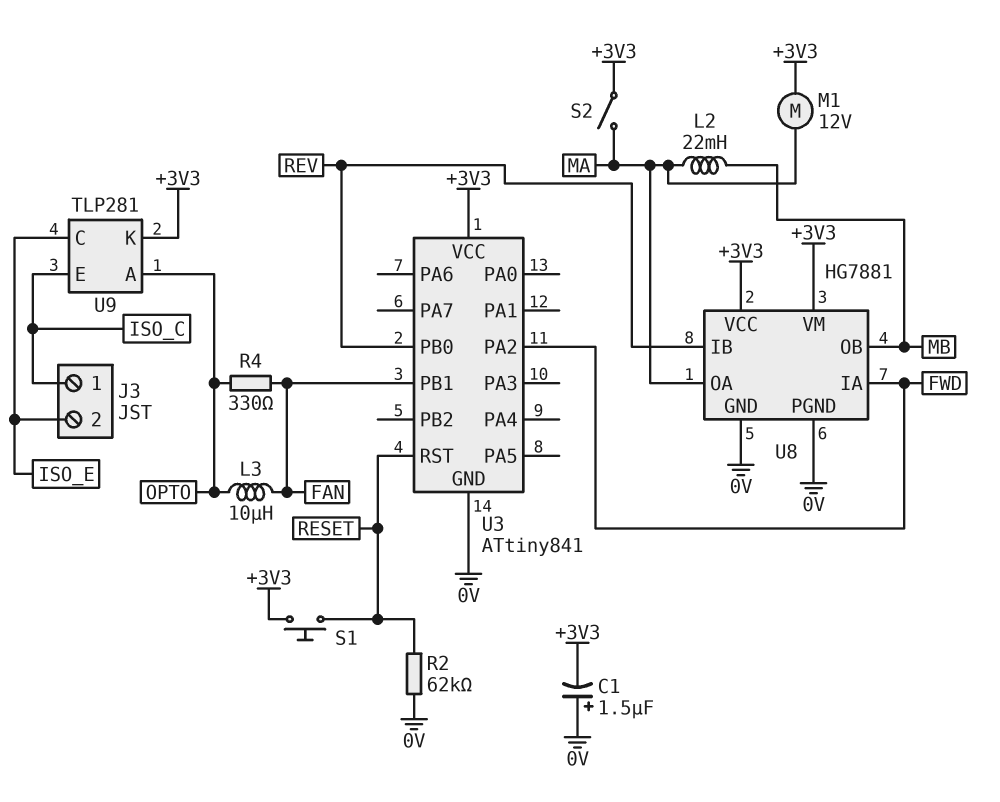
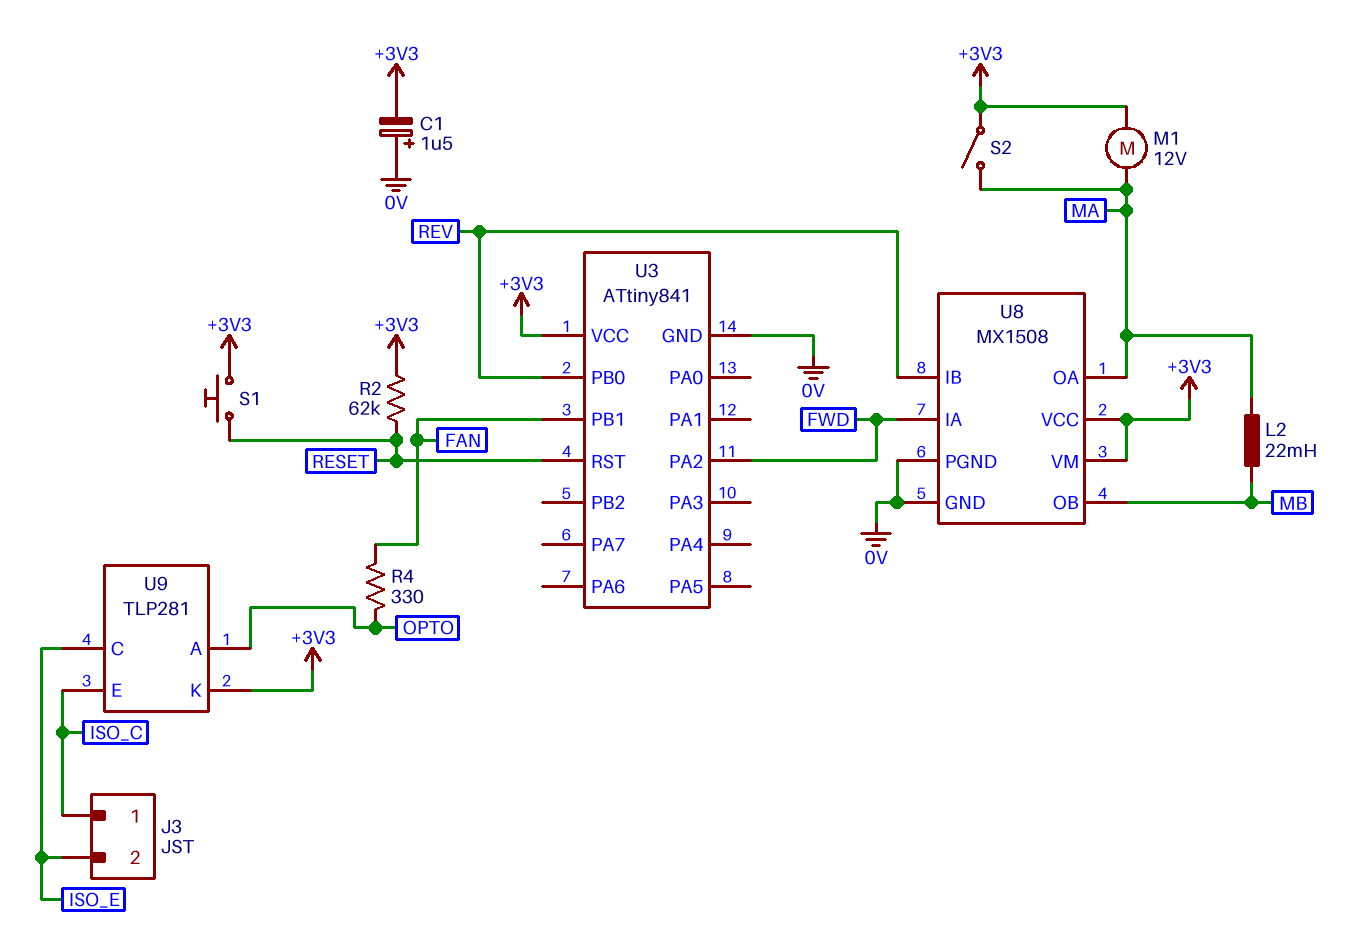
L3: 10uH (FAN, OPTO) -> none
R2: 62k (0V, RESET) -> 62k (+3V3, RESET)
U8: HG7881 -> MX1508

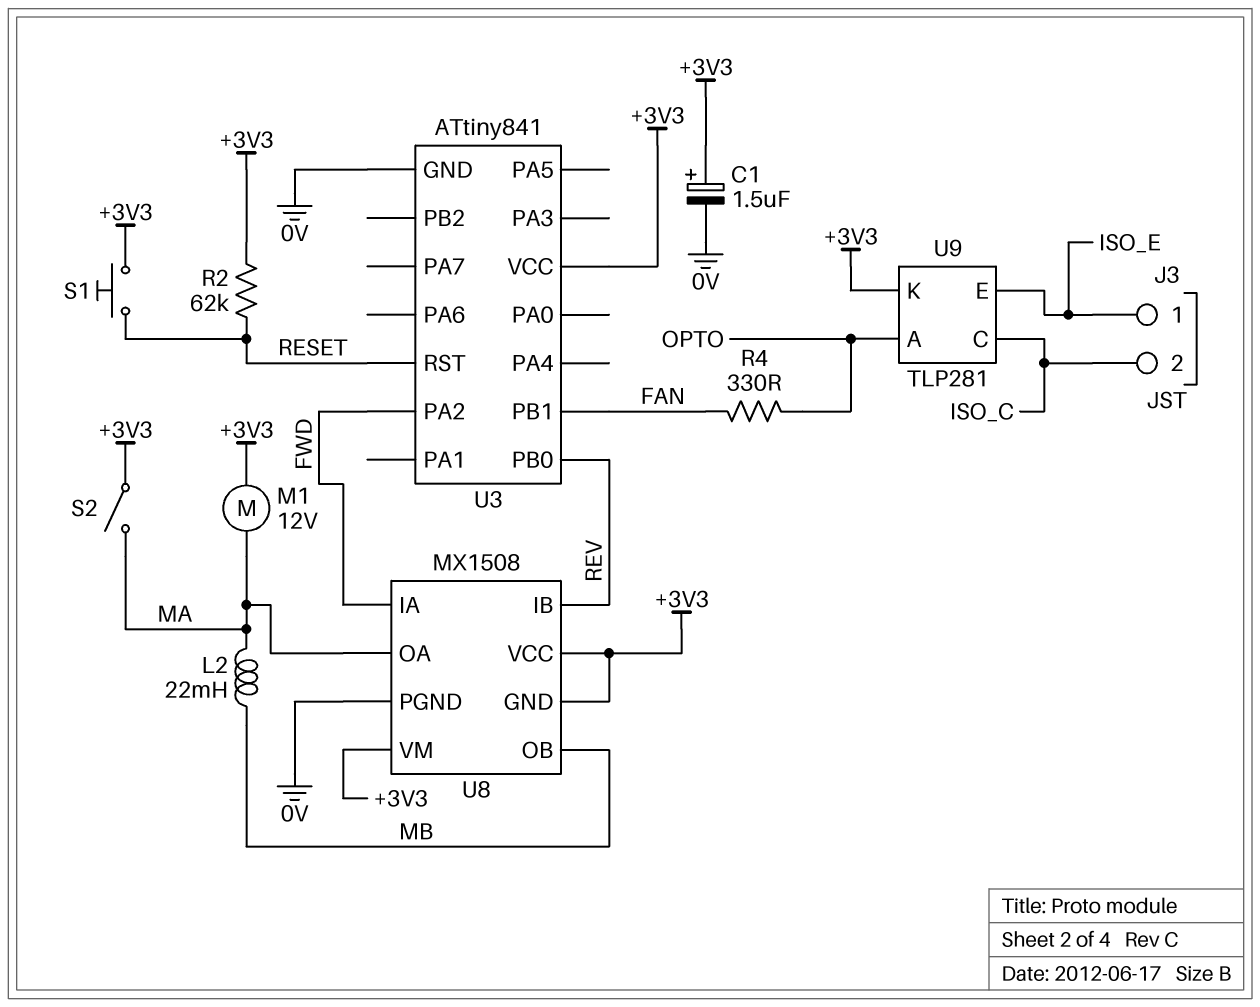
C1: 1.5uF (plus 0V, minus +3V3) -> 1.5uF (plus +3V3, minus 0V)
J3 pin 1: ISO_C -> ISO_E
J3 pin 2: ISO_E -> ISO_C
U8 pin GND: 0V -> +3V3
U9 pin C: ISO_E -> ISO_C
U9 pin E: ISO_C -> ISO_E

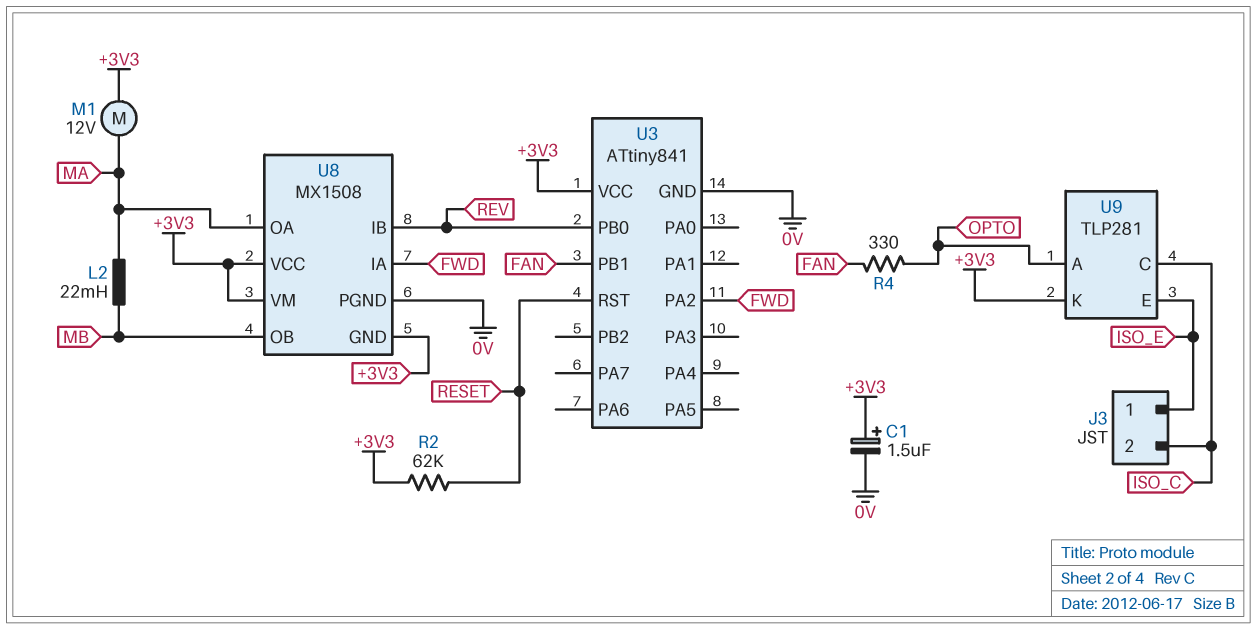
S1: button (+3V3, RESET) -> none
S2: switch (+3V3, MA) -> none

